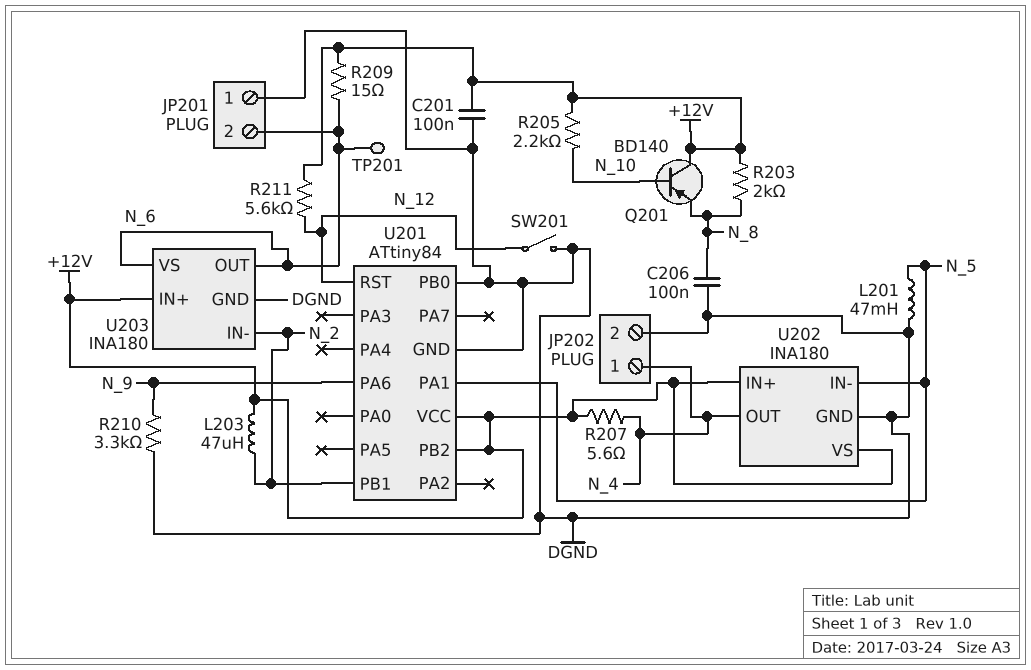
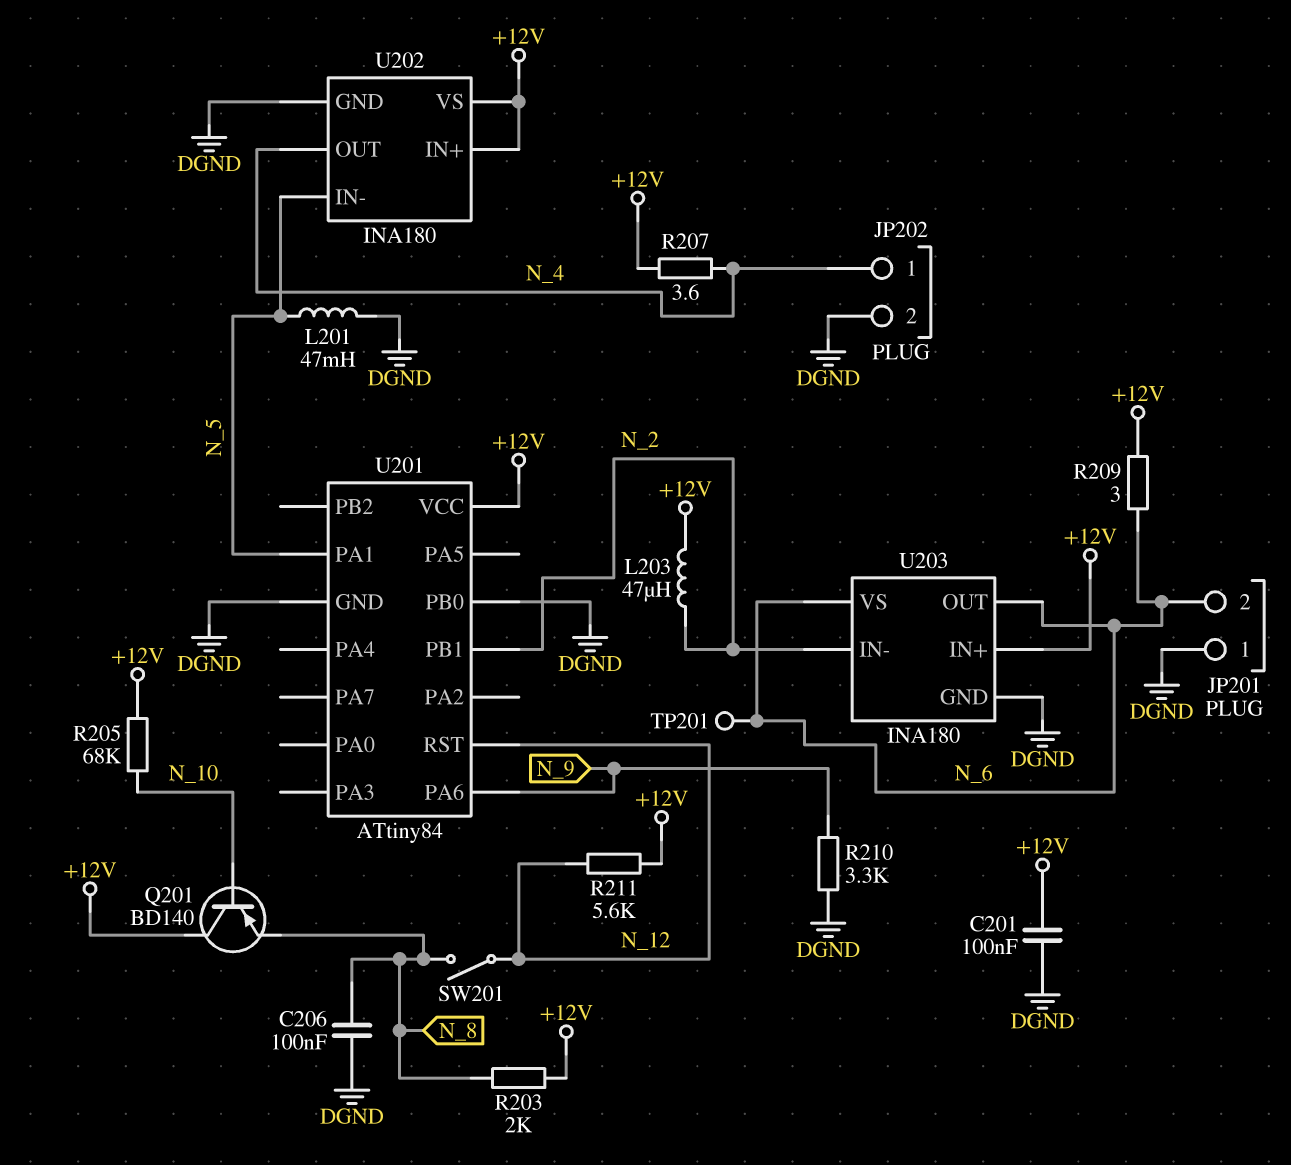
R205: 2.2k (+12V, N_10) -> 68k (+12V, N_10)
R207: 5.6 (+12V, N_4) -> 3.6 (+12V, N_4)
R209: 15 (+12V, N_6) -> 3 (+12V, N_6)
SW201: switch (DGND, N_12) -> switch (N_8, N_12)
U201 pin PB2: +12V -> none

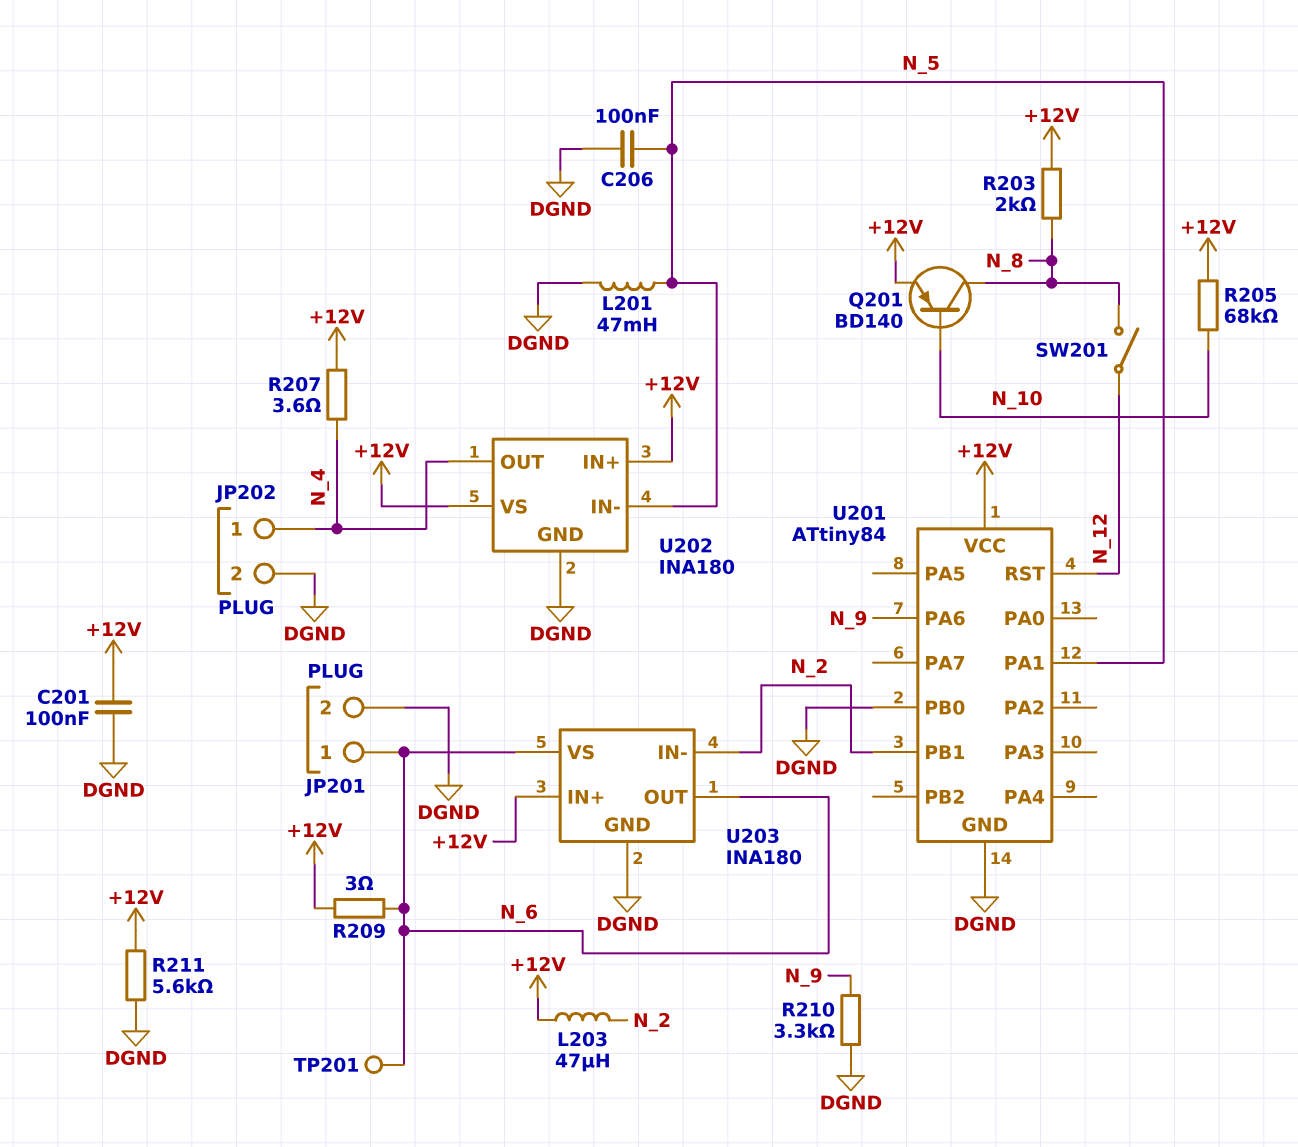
C206: 100nF (DGND, N_8) -> 100nF (DGND, N_5)
JP201 pin 1: DGND -> N_6
JP201 pin 2: N_6 -> DGND
Q201: PNP BD140 (B N_10, C +12V, E N_8) -> PNP BD140 (B N_10, C N_8, E +12V)
R211: 5.6k (+12V, N_12) -> 5.6k (+12V, DGND)

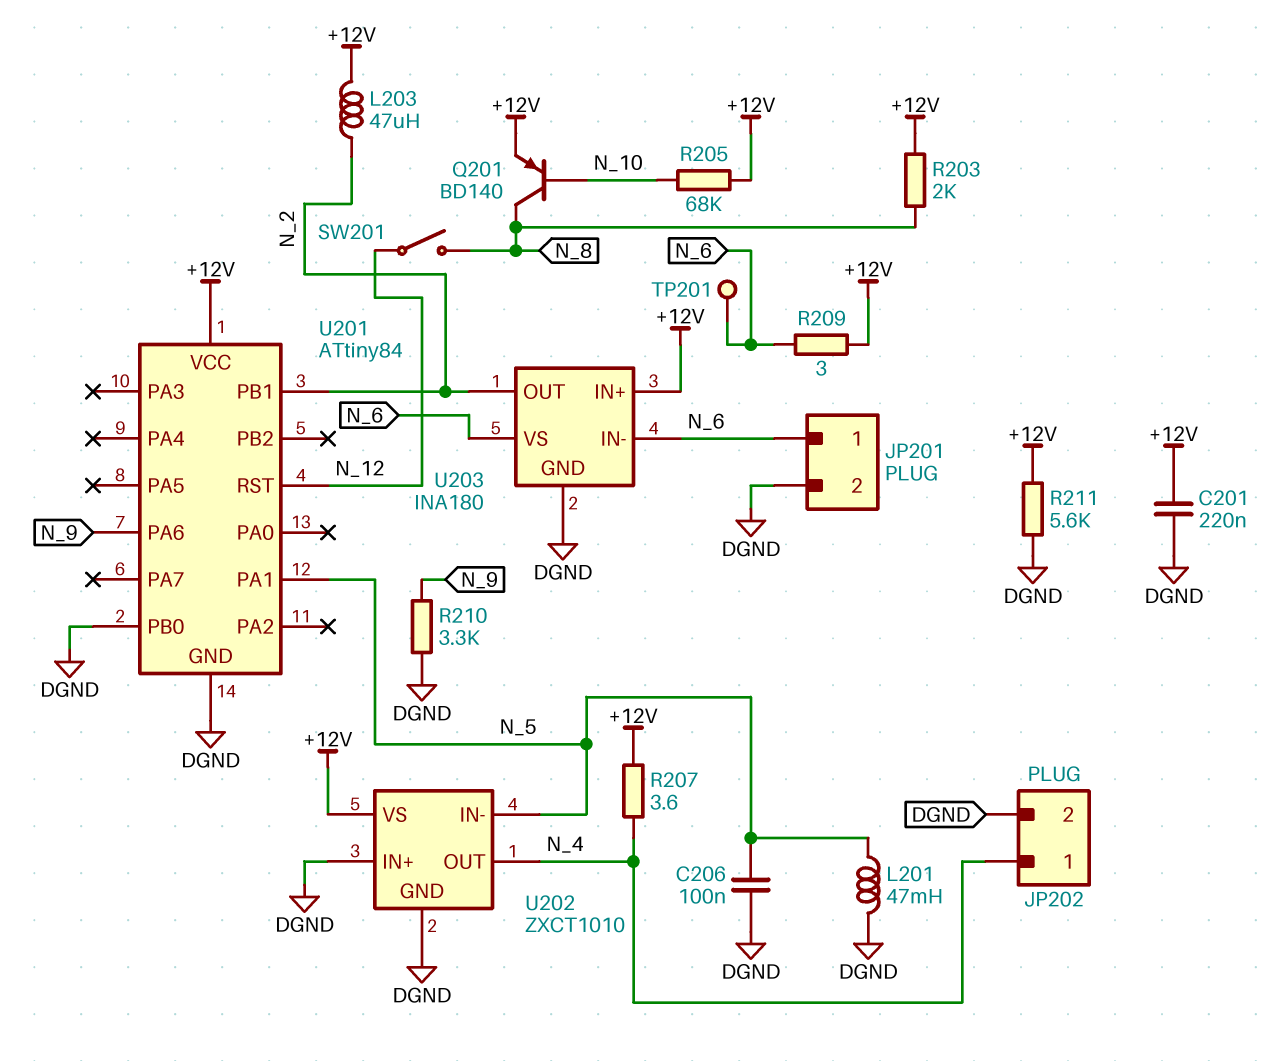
C201: 100nF (+12V, DGND) -> 220nF (+12V, DGND)
U202: INA180 -> ZXCT1010
U202 pin IN+: +12V -> DGND
U203 pin IN-: N_2 -> N_6
U203 pin OUT: N_6 -> N_2

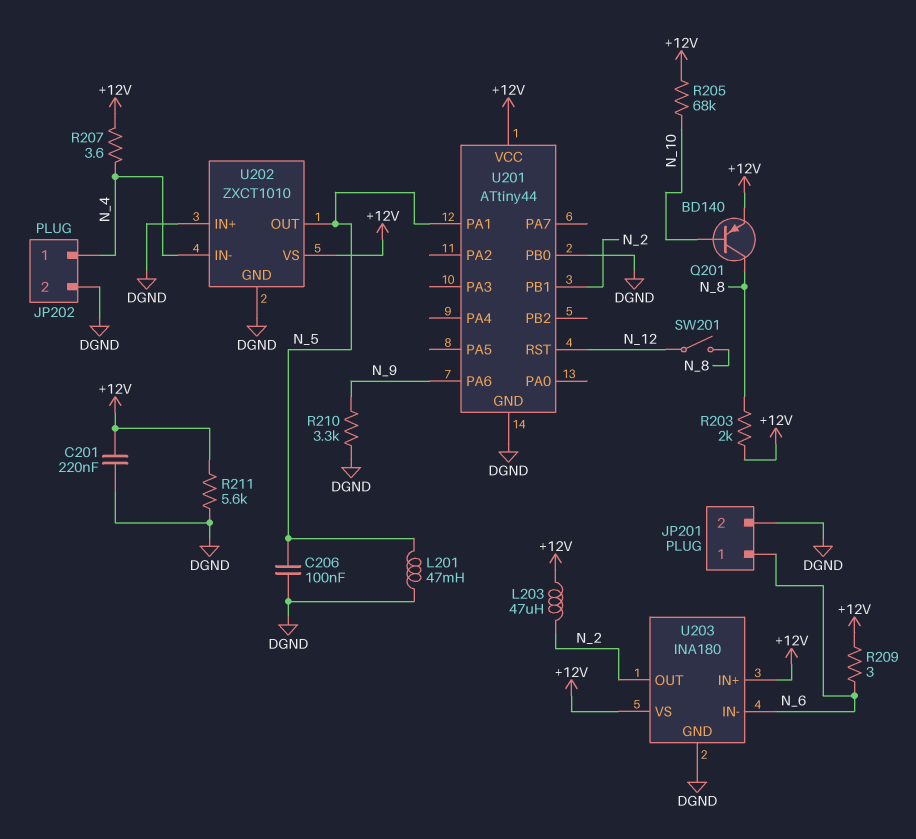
TP201: test point (N_6) -> none
U201: ATtiny84 -> ATtiny44
U202 pin IN-: N_5 -> N_4
U202 pin OUT: N_4 -> N_5
U203 pin VS: N_6 -> +12V

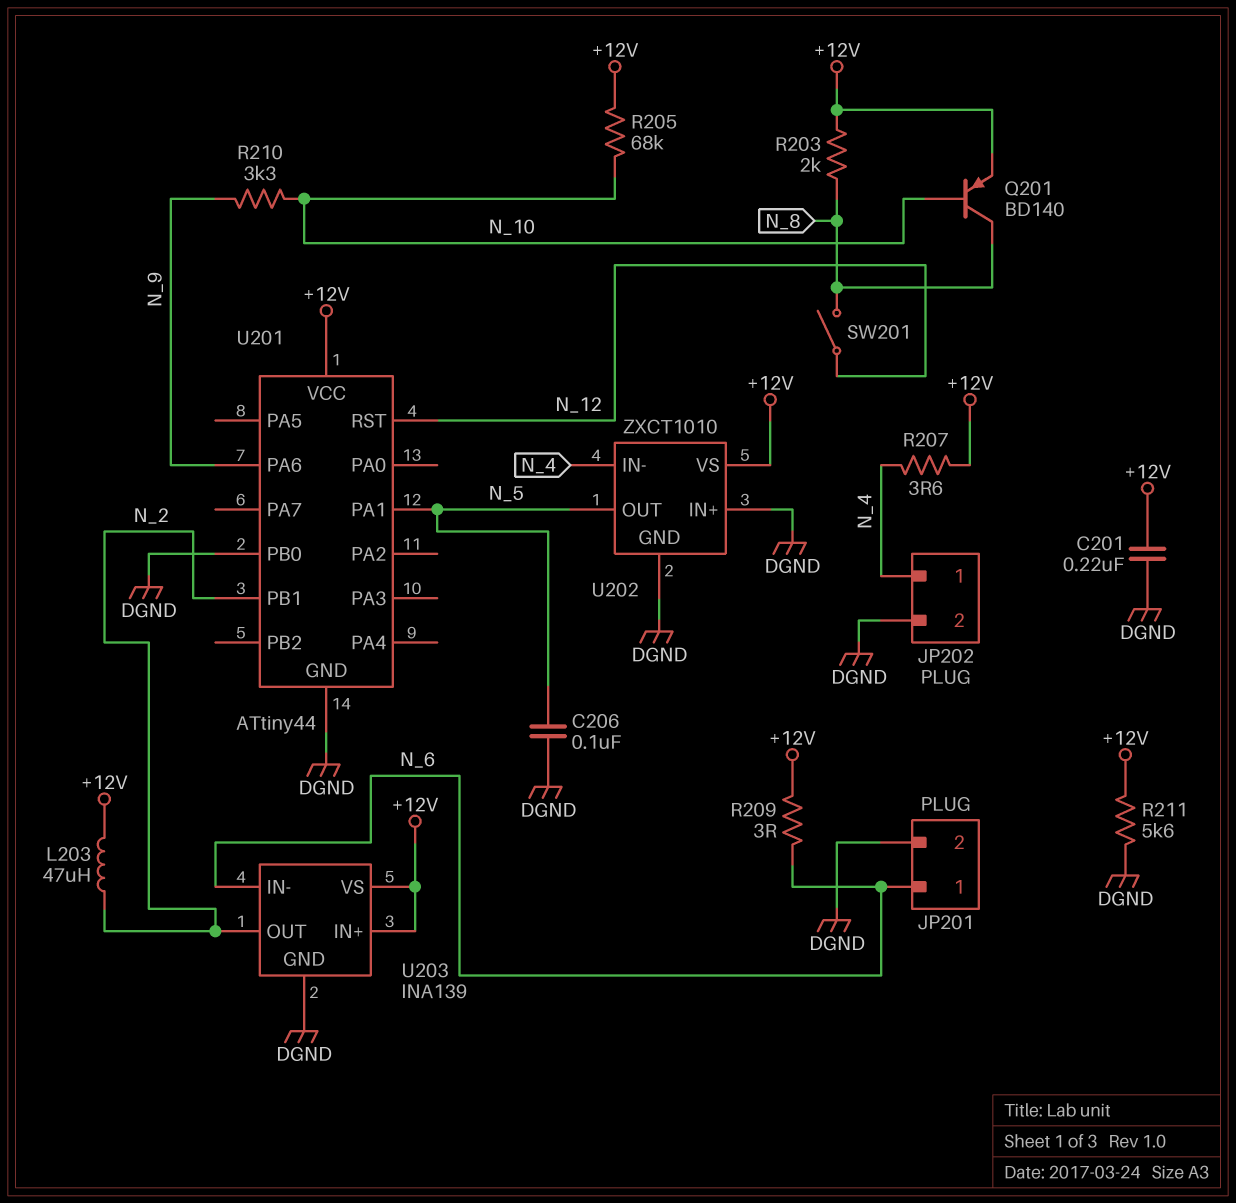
L201: 47mH (DGND, N_5) -> none
R210: 3.3k (DGND, N_9) -> 3.3k (N_9, N_10)
U203: INA180 -> INA139

